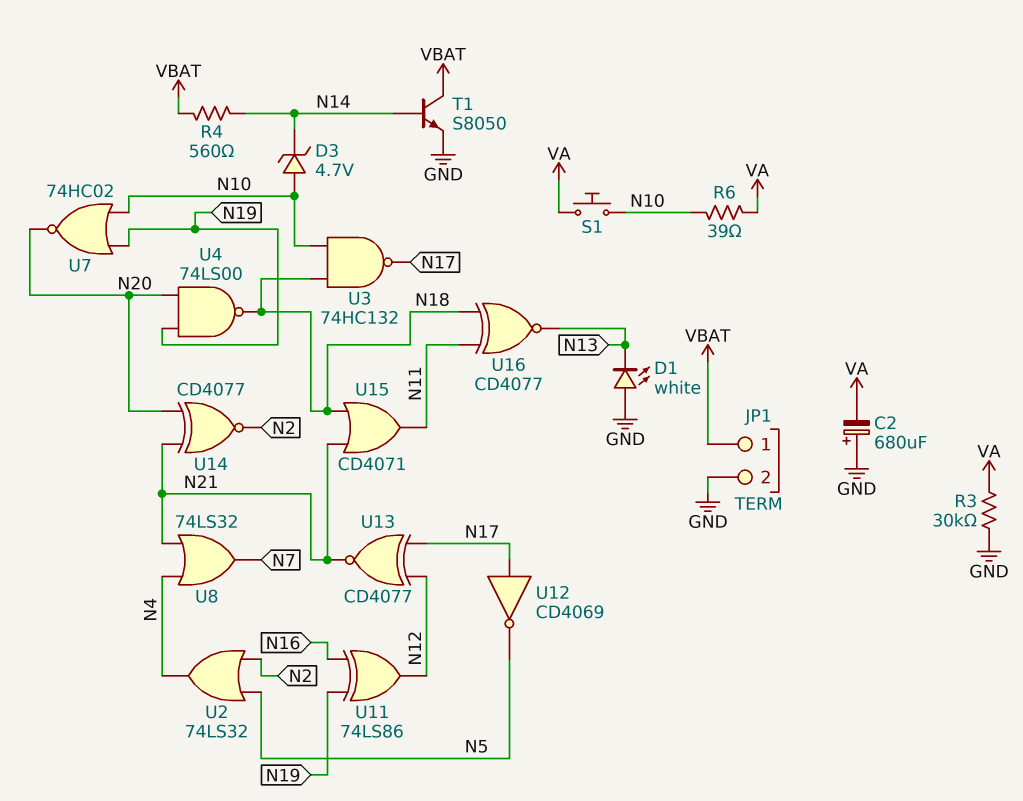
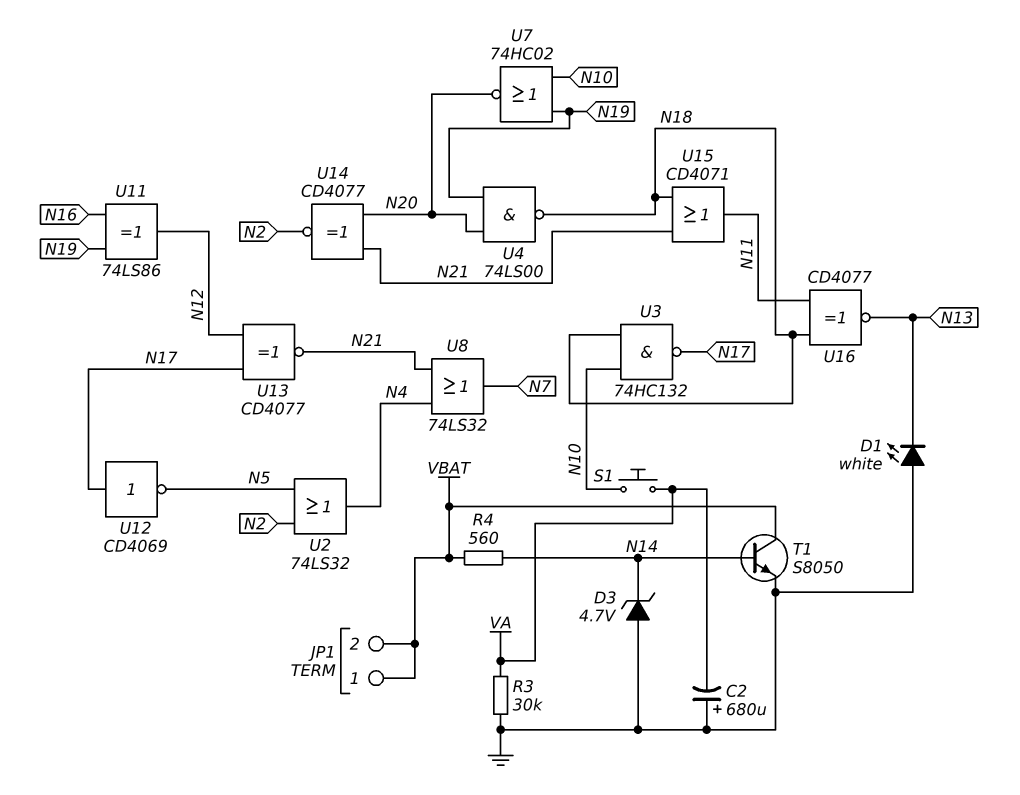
D3: zener 4.7V (A N10, K N14) -> zener 4.7V (A GND, K N14)
JP1 pin 2: GND -> VBAT
R6: 39 (N10, VA) -> none

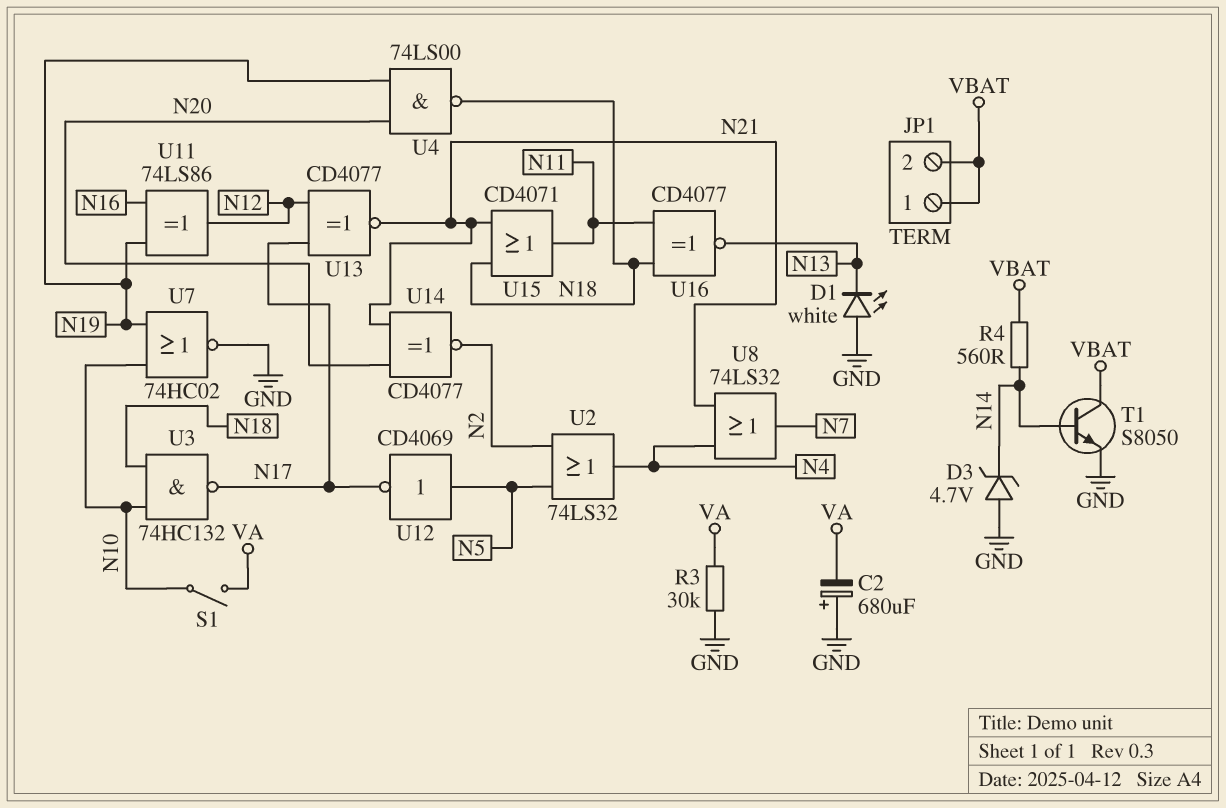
S1: button (N10, VA) -> switch (N10, VA)
U7: NOR 74HC02 (in N10, in N19, out N20) -> NOR 74HC02 (in N10, in N19, out GND)
U12: NOT CD4069 (in N17, out N5) -> NOT CD4069 (in N5, out N17)

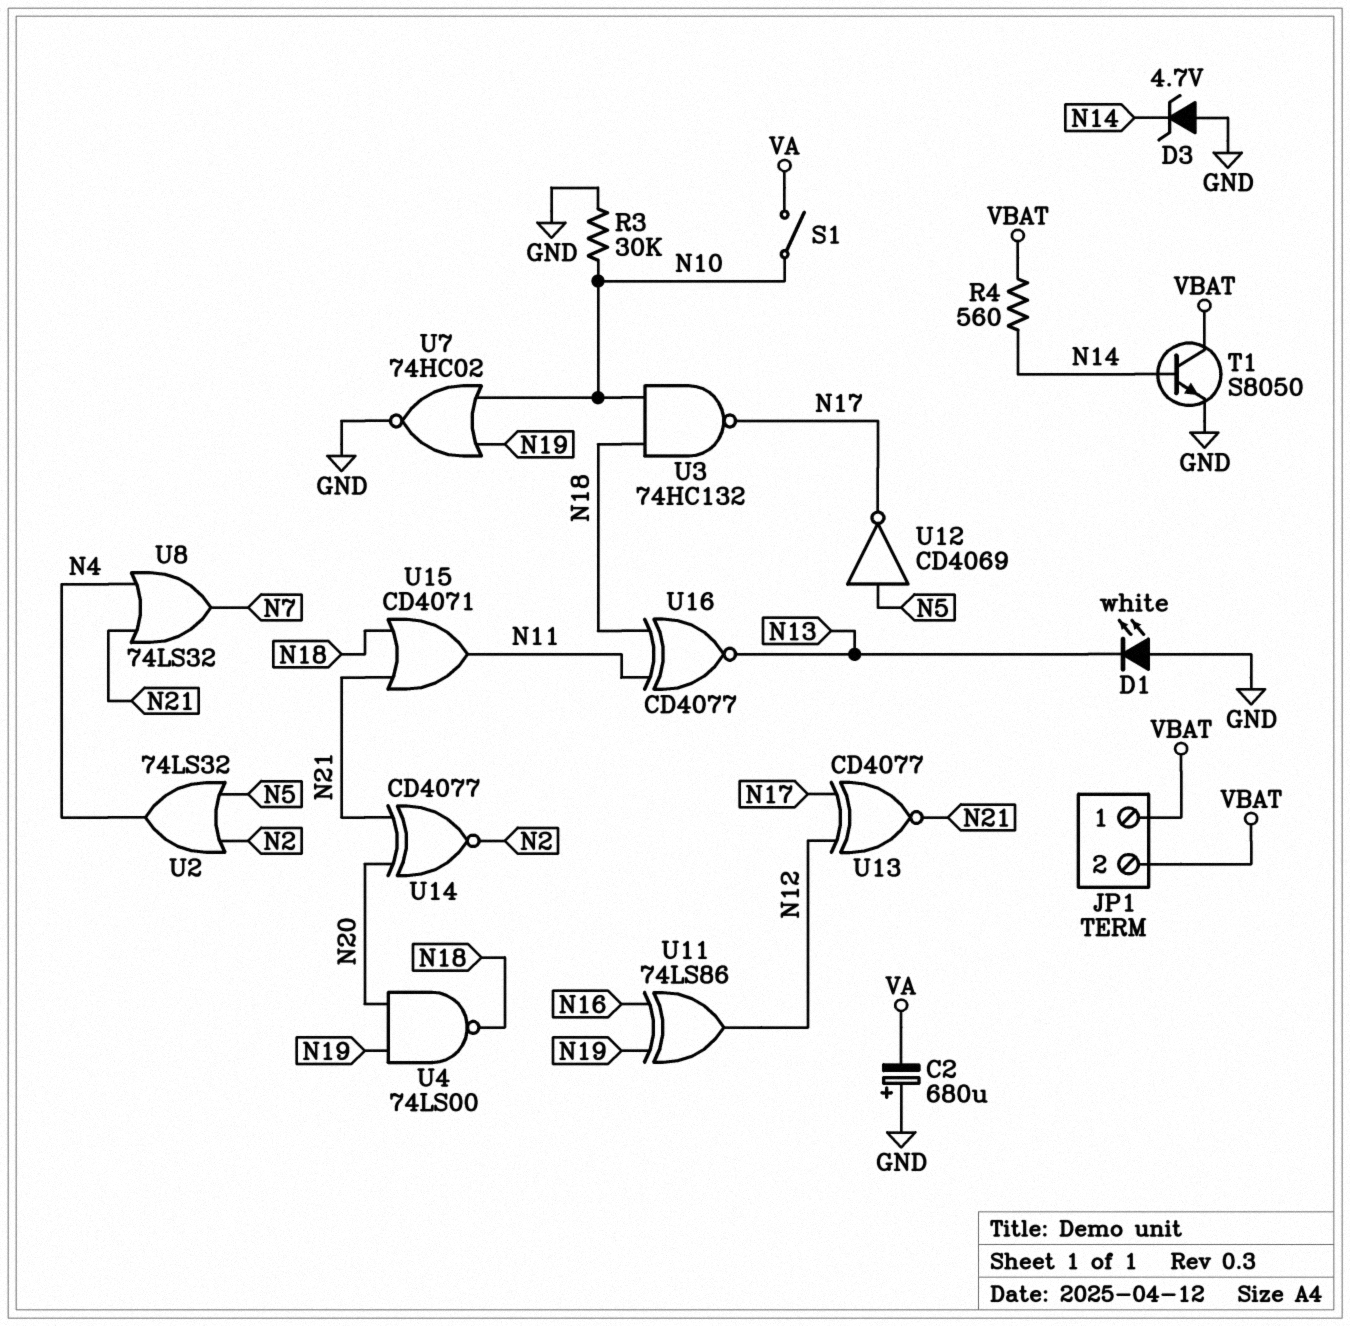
R3: 30k (GND, VA) -> 30k (GND, N10)

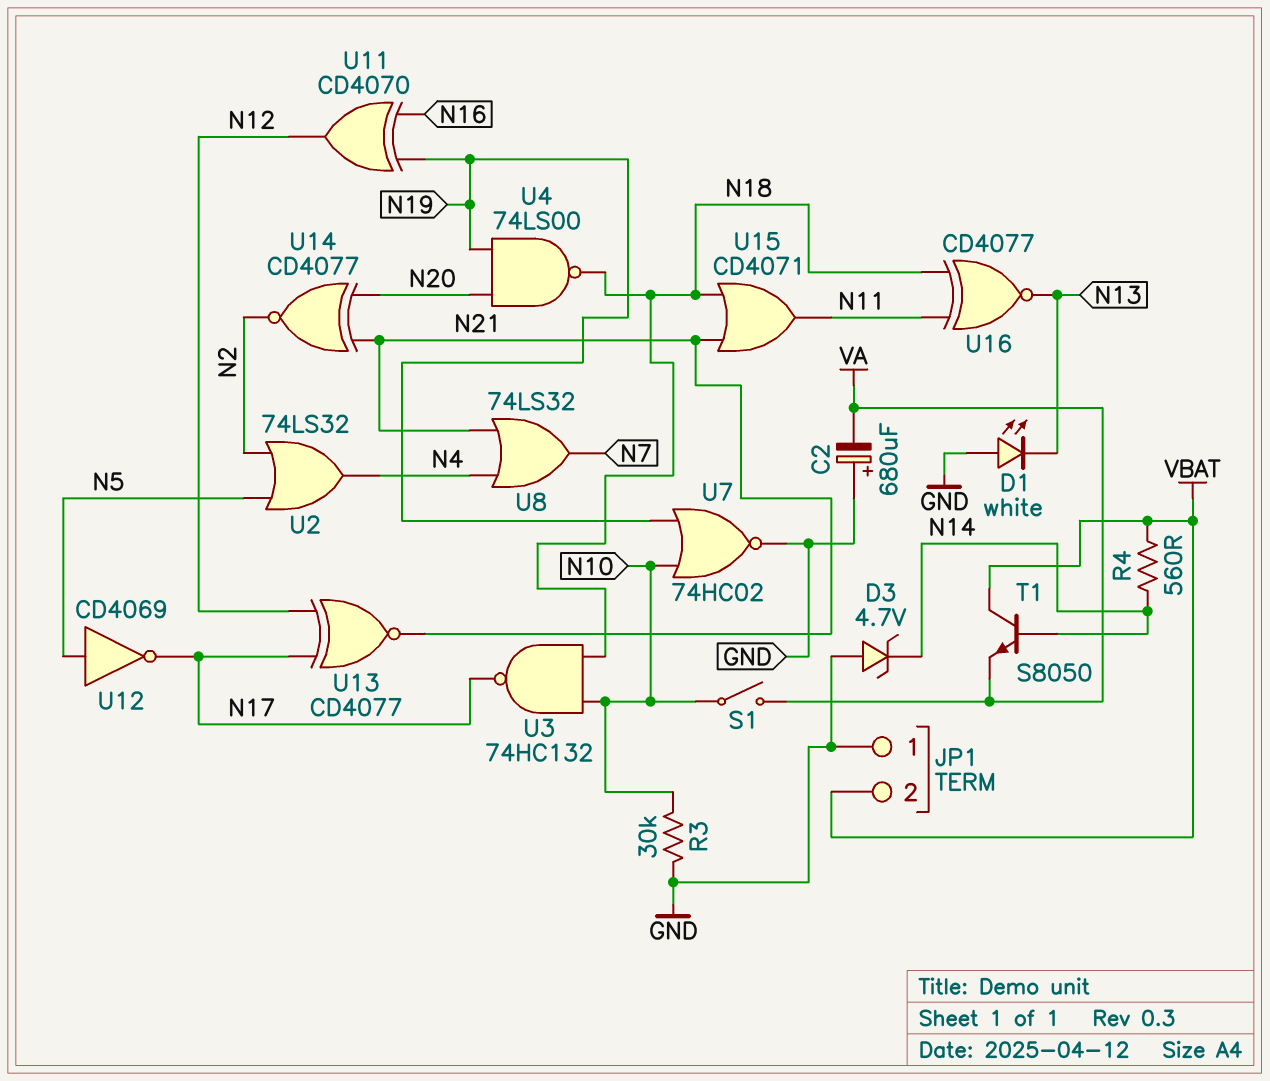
JP1 pin 1: VBAT -> GND
T1: NPN S8050 (B N14, C VBAT, E GND) -> NPN S8050 (B N14, C VBAT, E VA)
U11: XOR 74LS86 (in N16, in N19, out N12) -> XOR CD4070 (in N16, in N19, out N12)

